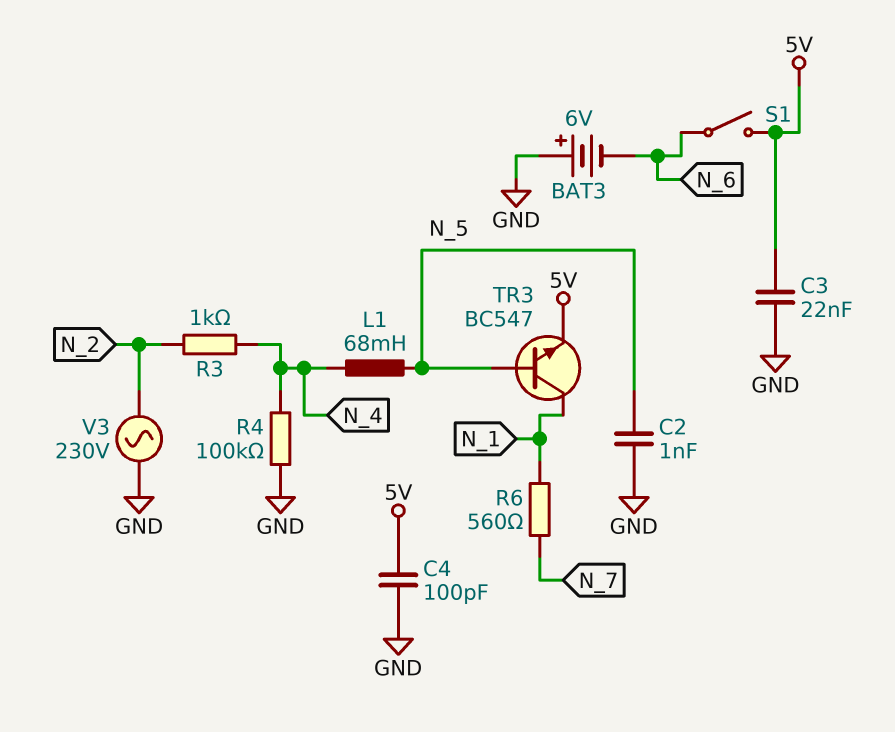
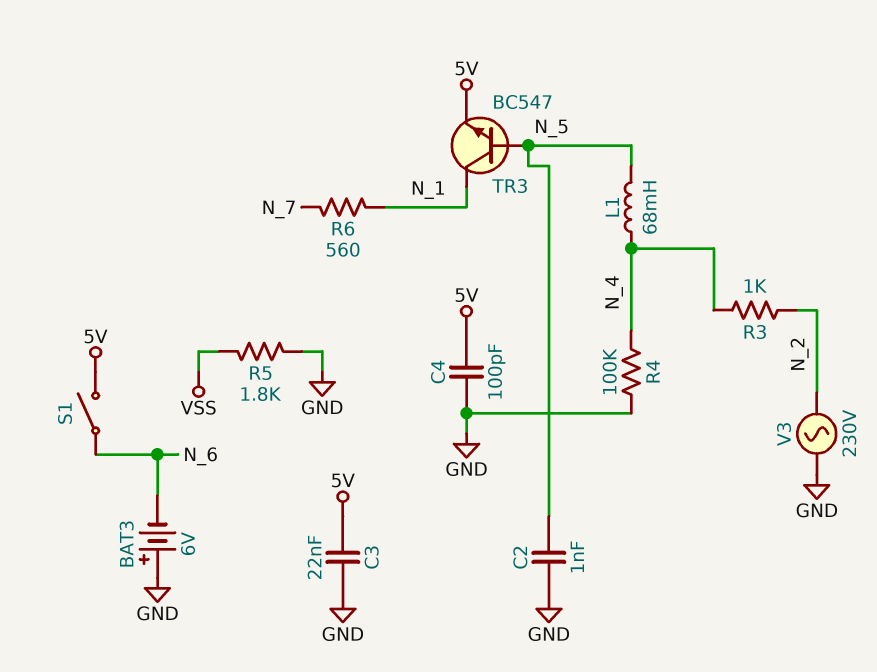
R5: none -> 1.8k (GND, VSS)

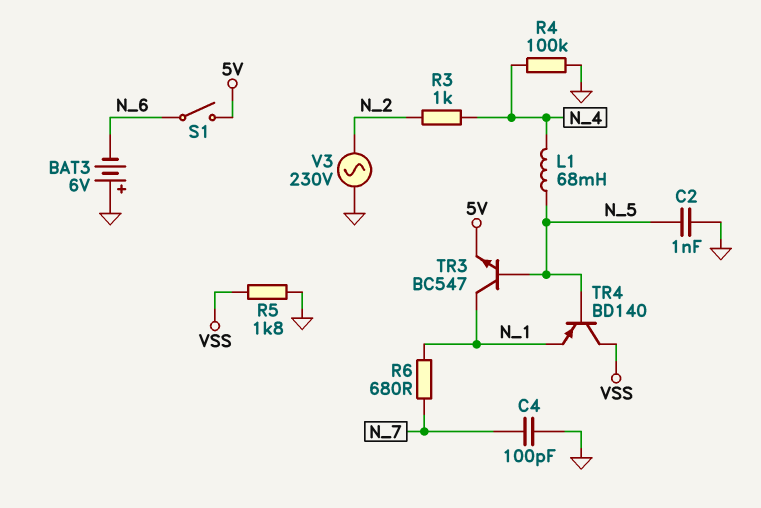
C3: 22nF (5V, GND) -> none
C4: 100pF (5V, GND) -> 100pF (GND, N_7)
R6: 560 (N_1, N_7) -> 680 (N_1, N_7)
TR4: none -> PNP BD140 (B N_5, C VSS, E N_1)

